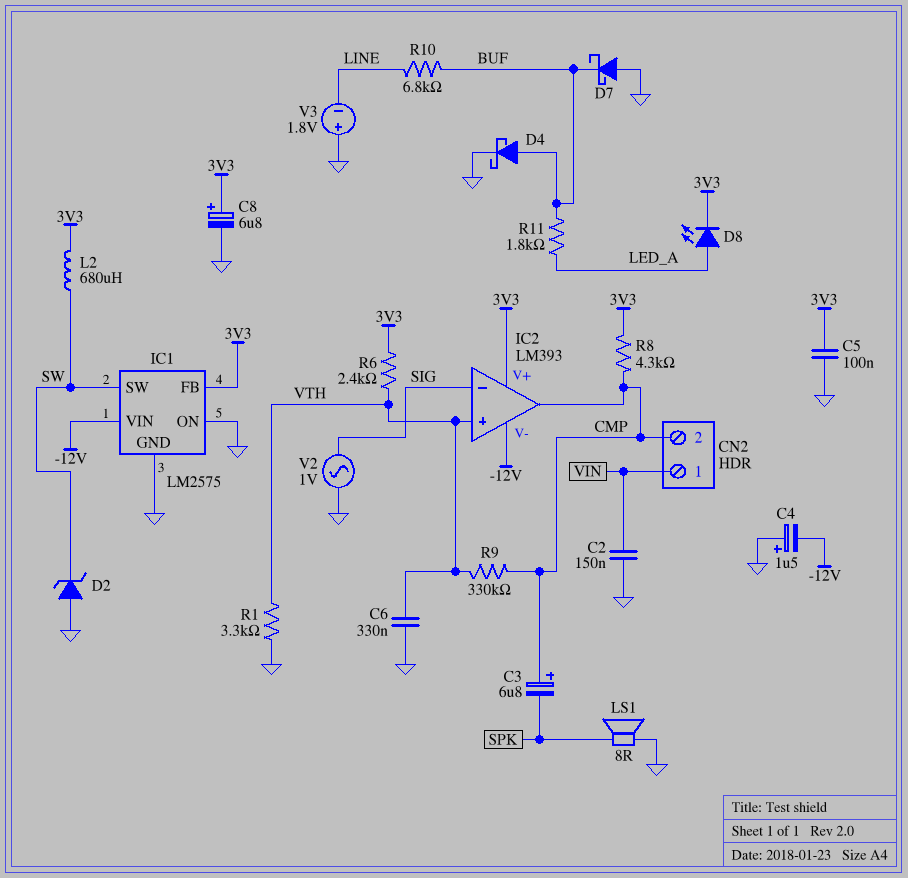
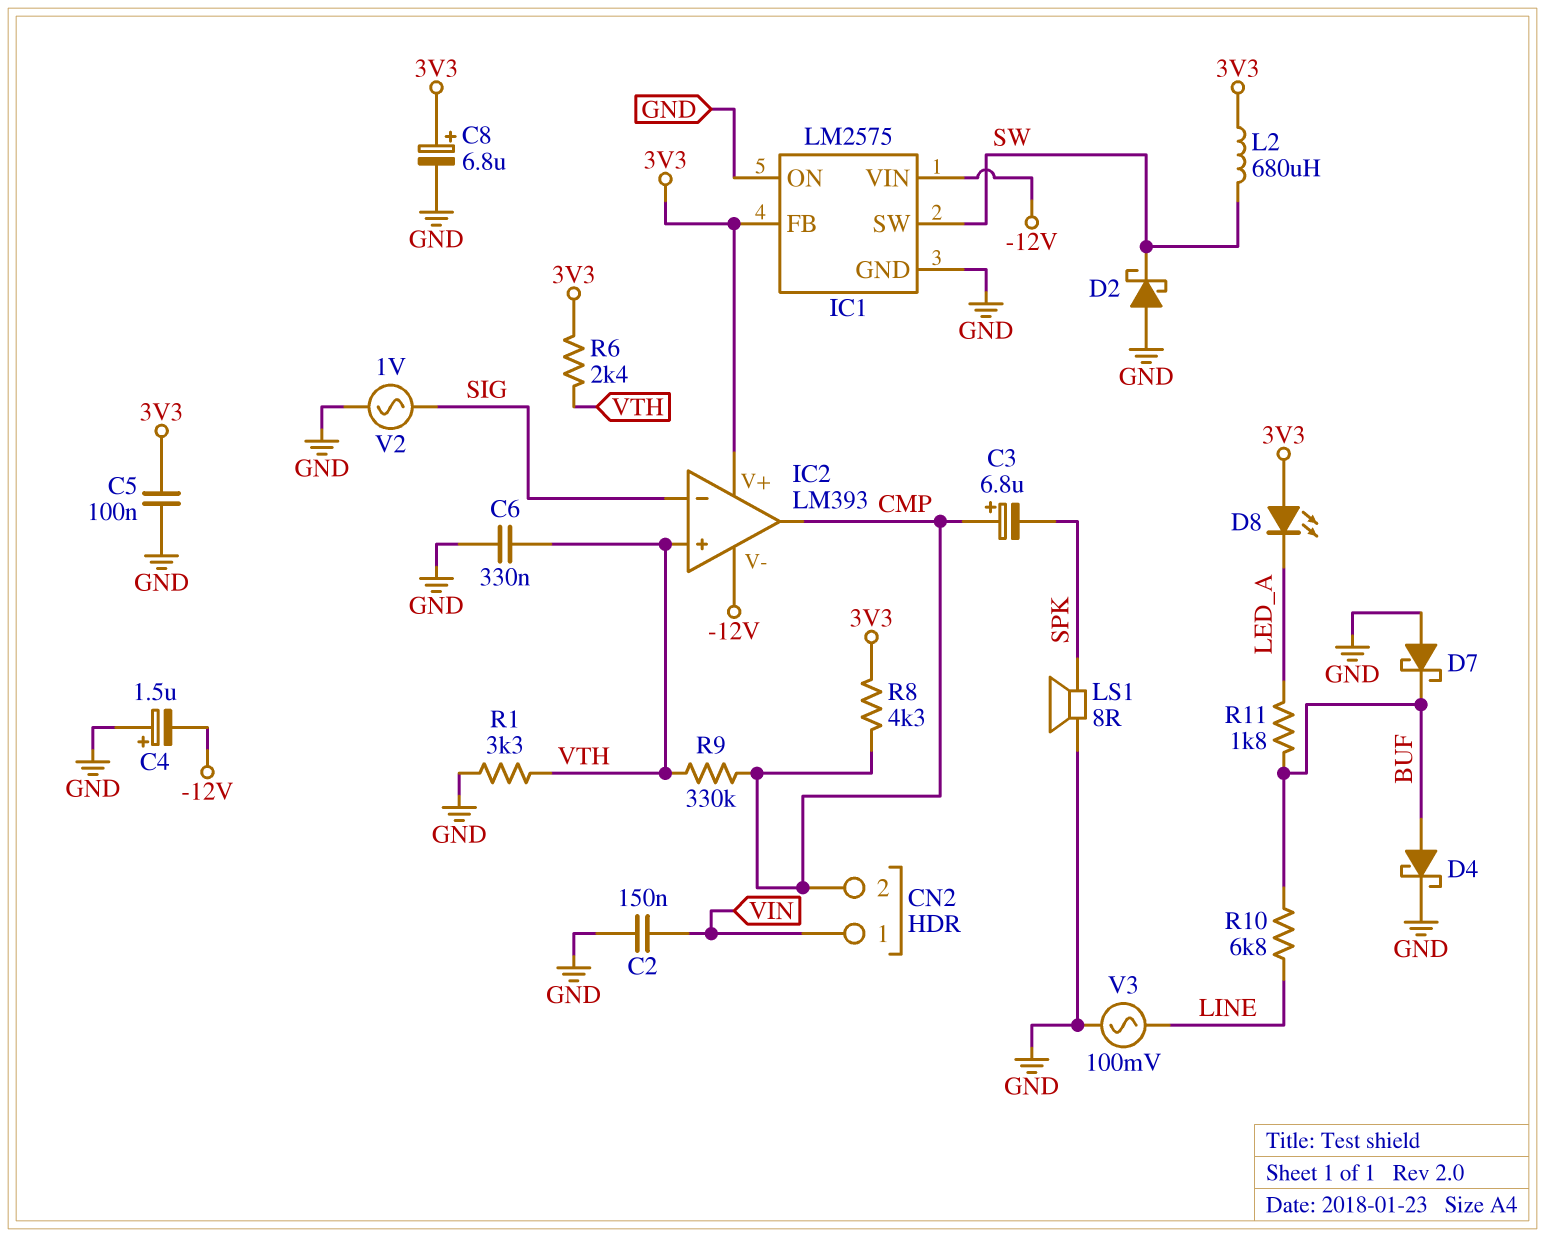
D2: zener (A GND, K SW) -> schottky (A GND, K SW)
D8: LED (A LED_A, K 3V3) -> LED (A 3V3, K LED_A)
V3: 1.8V (plus GND, minus LINE) -> AC 100mV (GND, LINE)

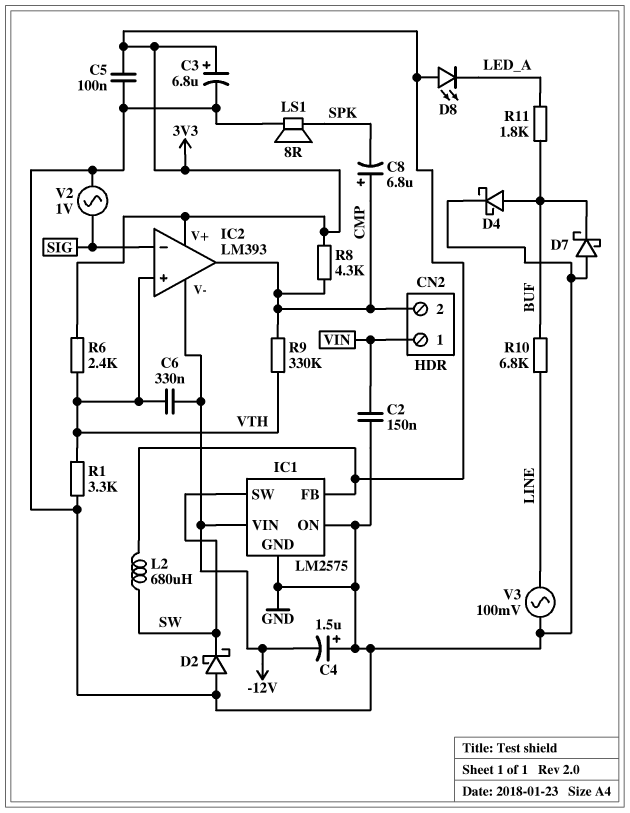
C3: 6.8uF (plus CMP, minus SPK) -> 6.8uF (plus 3V3, minus GND)
C6: 330nF (GND, VTH) -> 330nF (-12V, VTH)
C8: 6.8uF (plus 3V3, minus GND) -> 6.8uF (plus CMP, minus SPK)

